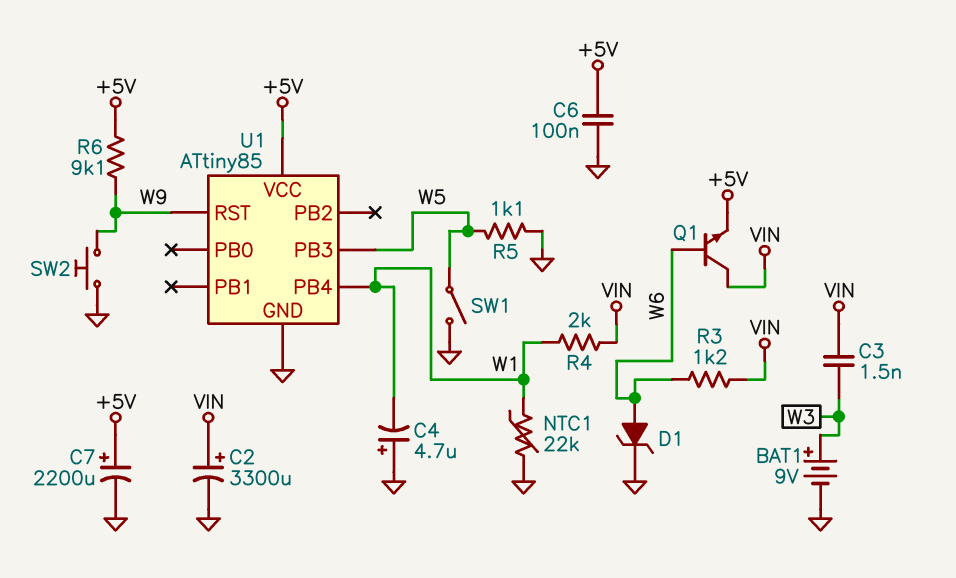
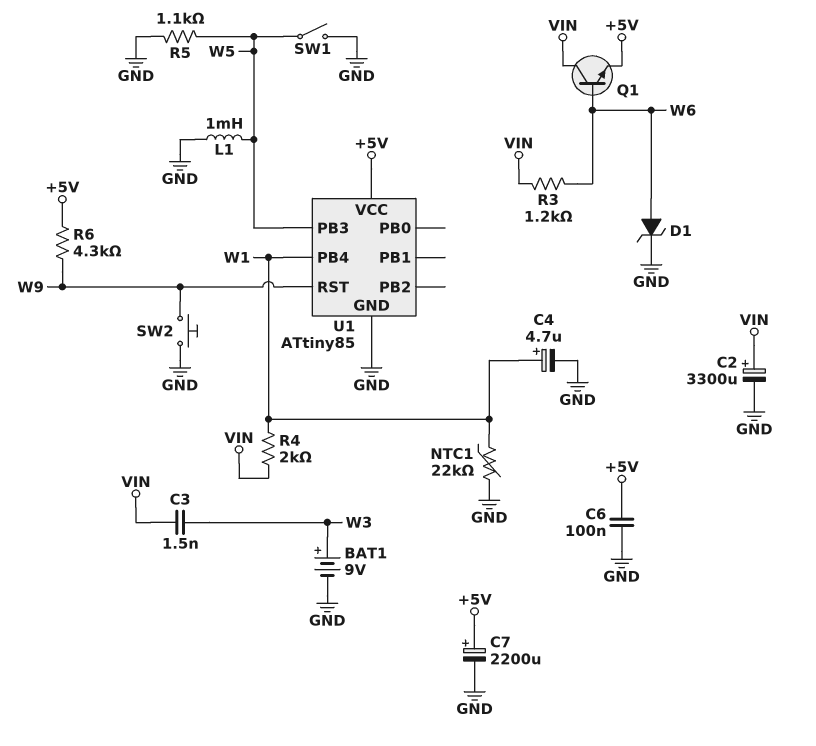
C4: 4.7uF (plus GND, minus W1) -> 4.7uF (plus W1, minus GND)
L1: none -> 1mH (GND, W5)
R6: 9.1k (+5V, W9) -> 4.3k (+5V, W9)

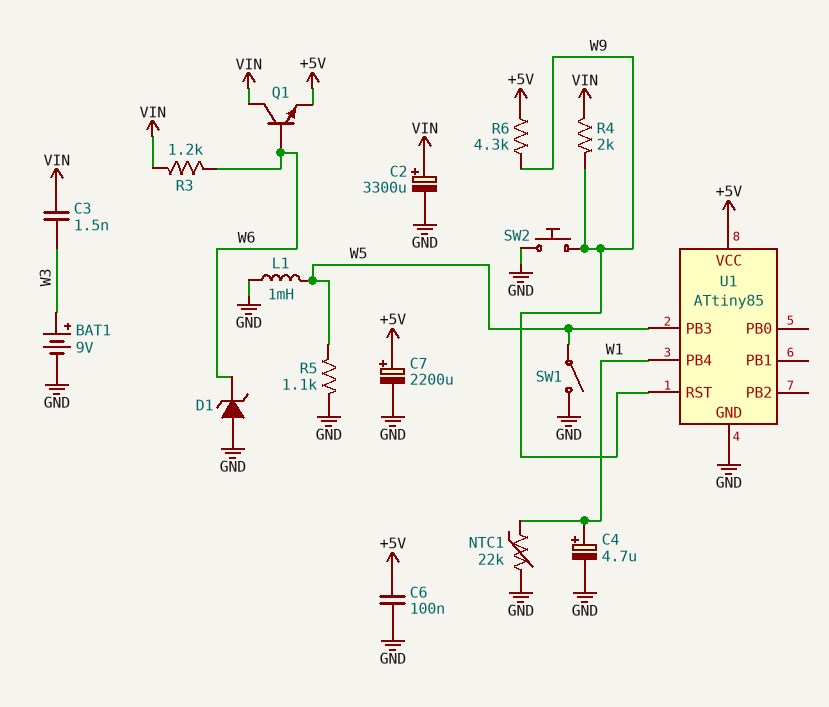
D1: zener (A W6, K GND) -> zener (A GND, K W6)
R4: 2k (VIN, W1) -> 2k (VIN, W9)

